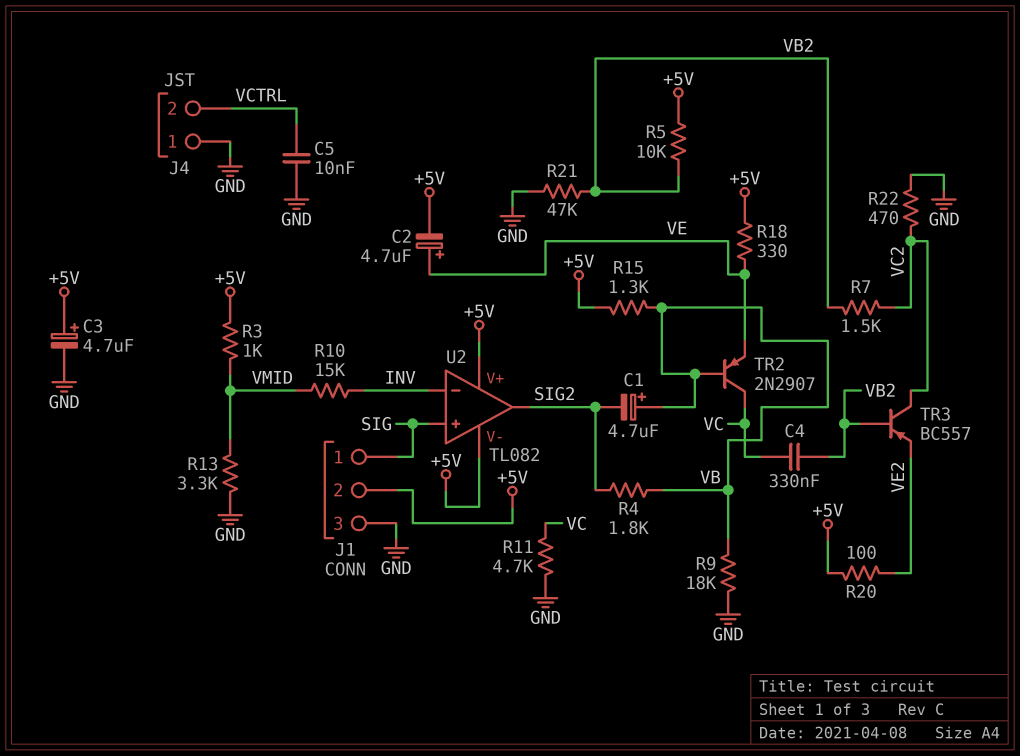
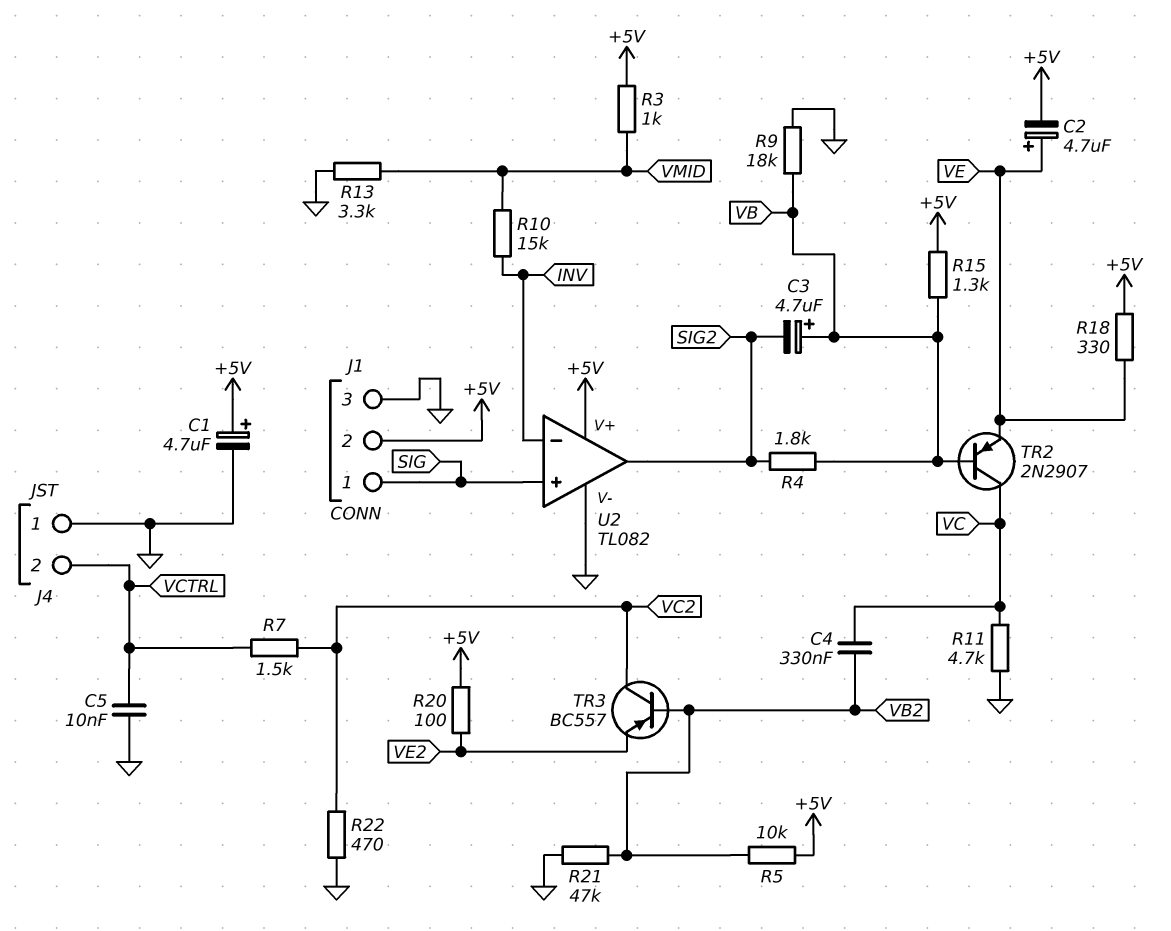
C1: 4.7uF (plus VB, minus SIG2) -> 4.7uF (plus +5V, minus GND)
C3: 4.7uF (plus +5V, minus GND) -> 4.7uF (plus VB, minus SIG2)
R7: 1.5k (VB2, VC2) -> 1.5k (VC2, VCTRL)
U2 pin V-: +5V -> GND

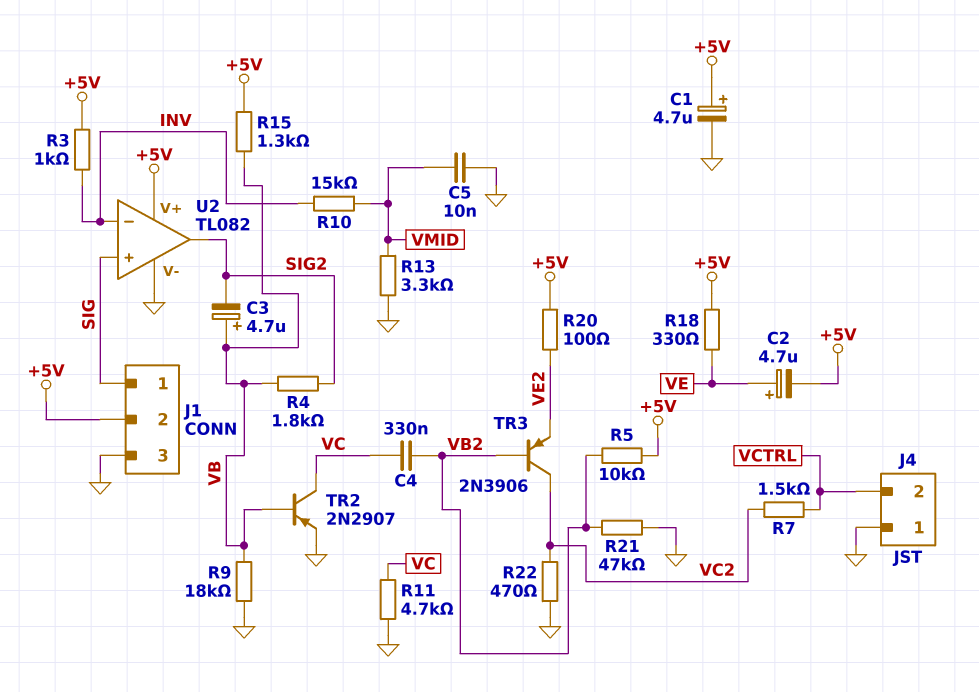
C5: 10nF (GND, VCTRL) -> 10nF (GND, VMID)
R3: 1k (+5V, VMID) -> 1k (+5V, INV)
TR2: PNP 2N2907 (B VB, C VC, E VE) -> PNP 2N2907 (B VB, C VC, E GND)
TR3: PNP BC557 (B VB2, C VC2, E VE2) -> PNP 2N3906 (B VB2, C VC2, E VE2)

